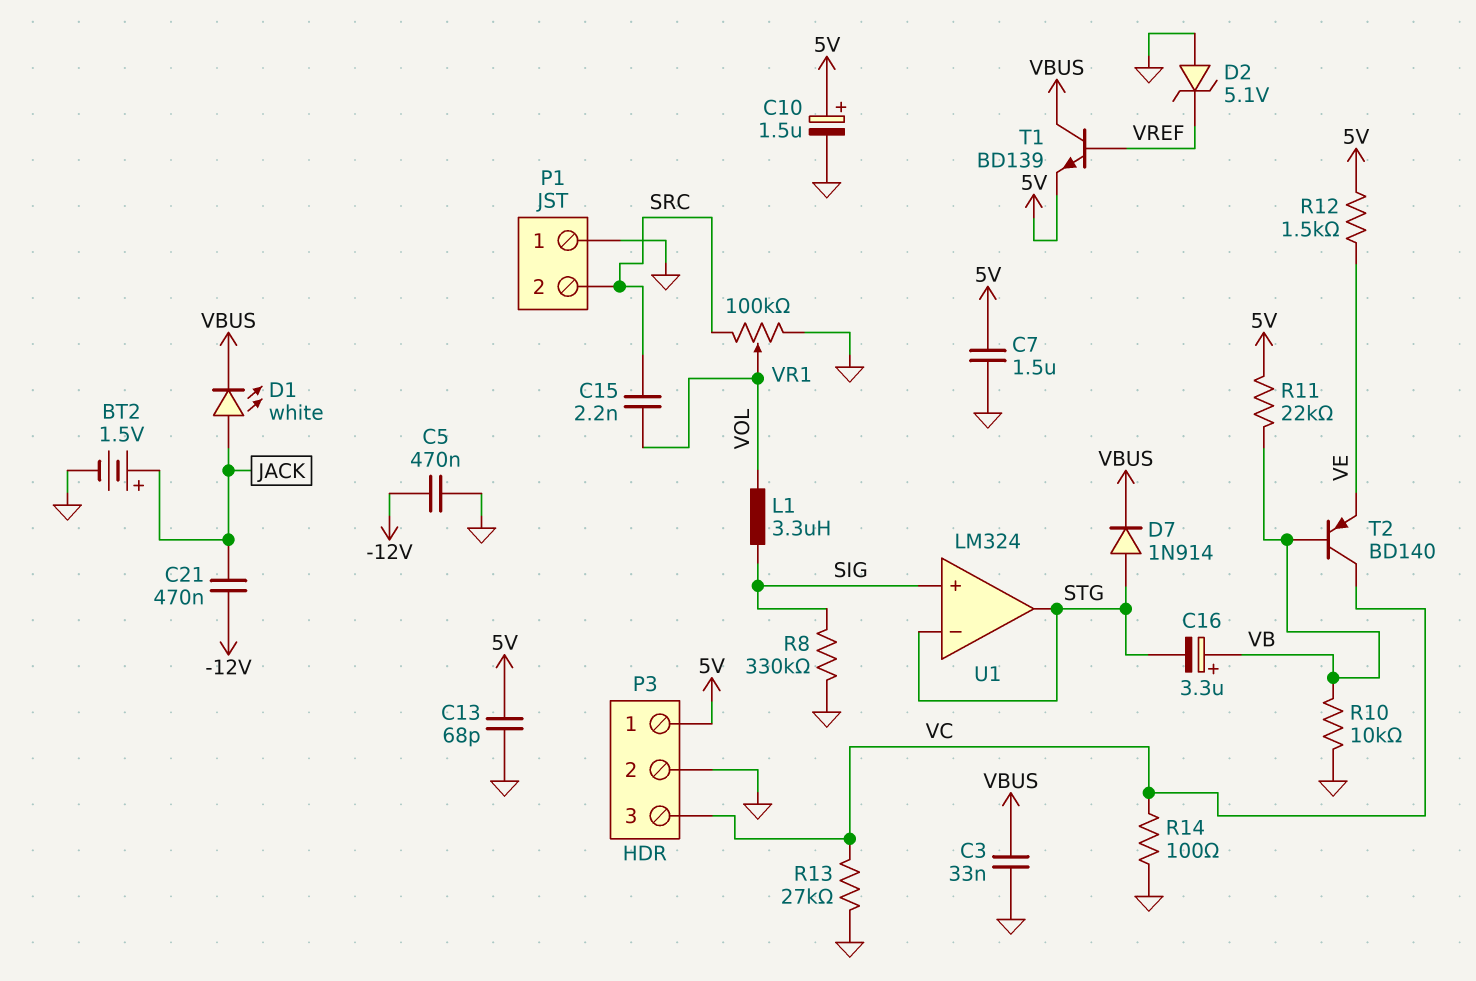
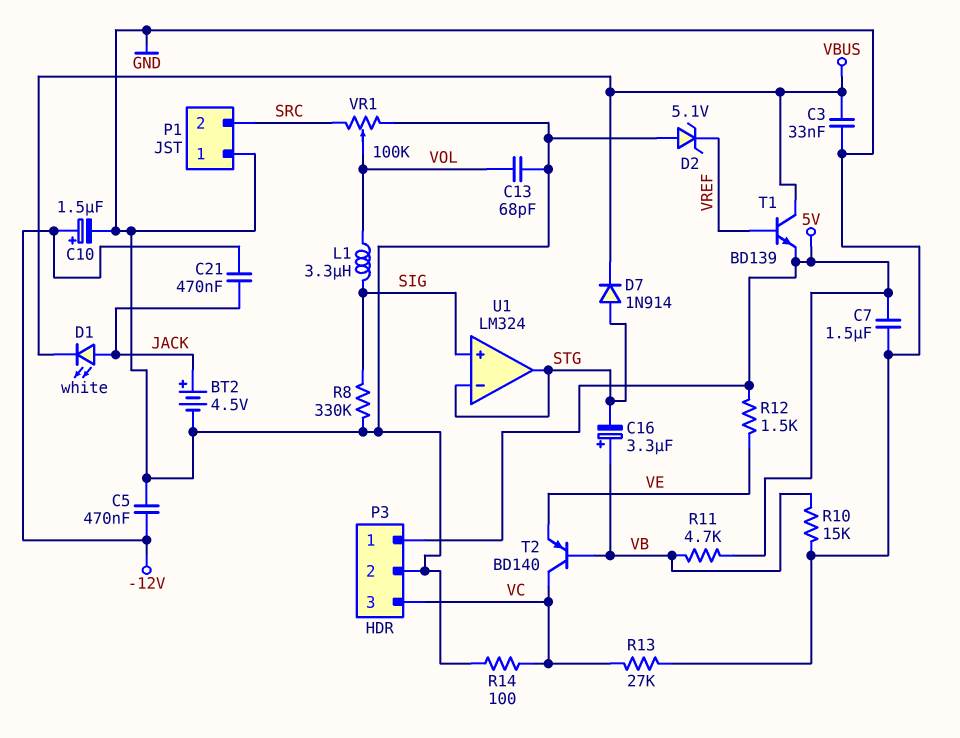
BT2: 1.5V (plus JACK, minus GND) -> 4.5V (plus JACK, minus GND)
C10: 1.5uF (plus 5V, minus GND) -> 1.5uF (plus -12V, minus GND)
C13: 68pF (5V, GND) -> 68pF (GND, VOL)
C15: 2.2nF (SRC, VOL) -> none
R10: 10k (GND, VB) -> 15k (GND, VB)
R11: 22k (5V, VB) -> 4.7k (5V, VB)

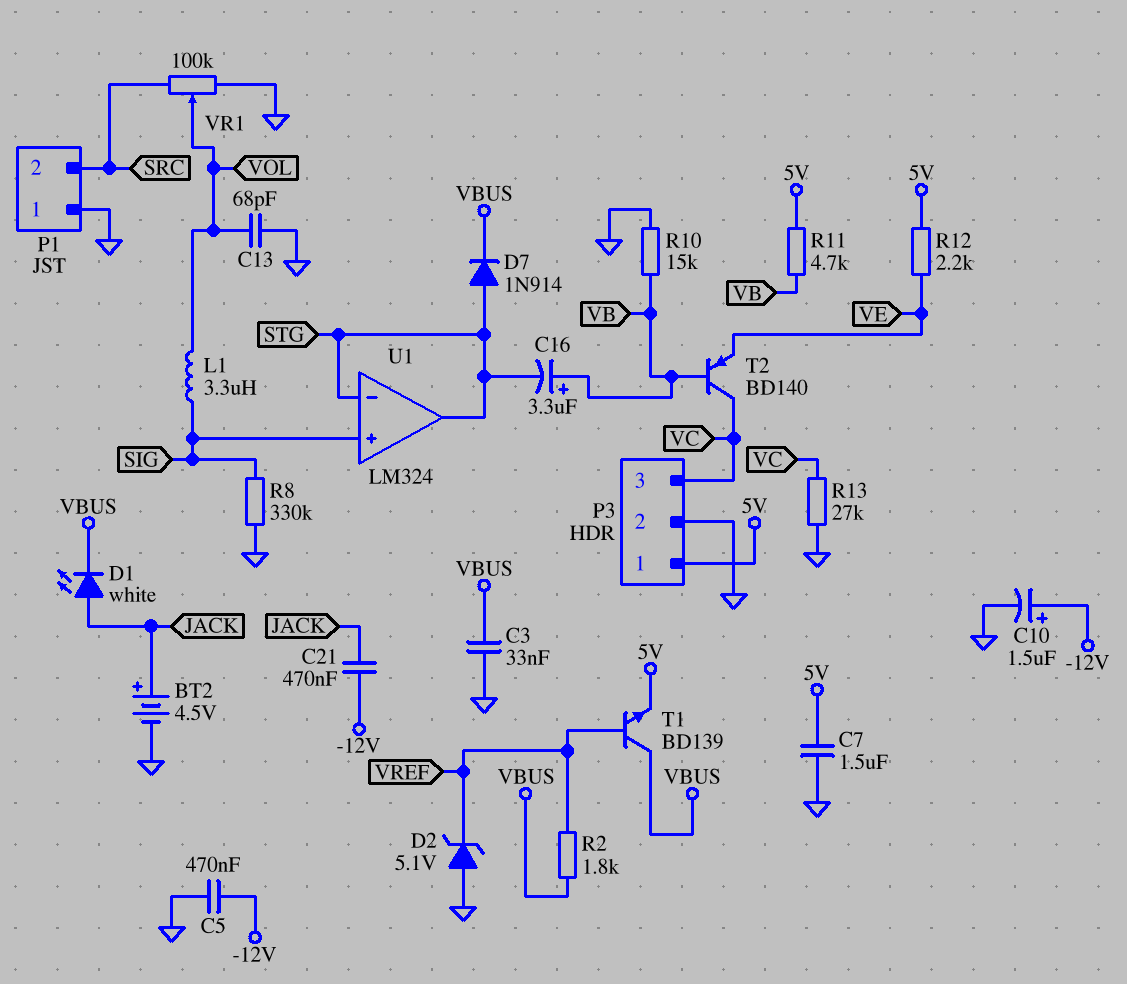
R2: none -> 1.8k (VBUS, VREF)
R12: 1.5k (5V, VE) -> 2.2k (5V, VE)
R14: 100 (GND, VC) -> none

